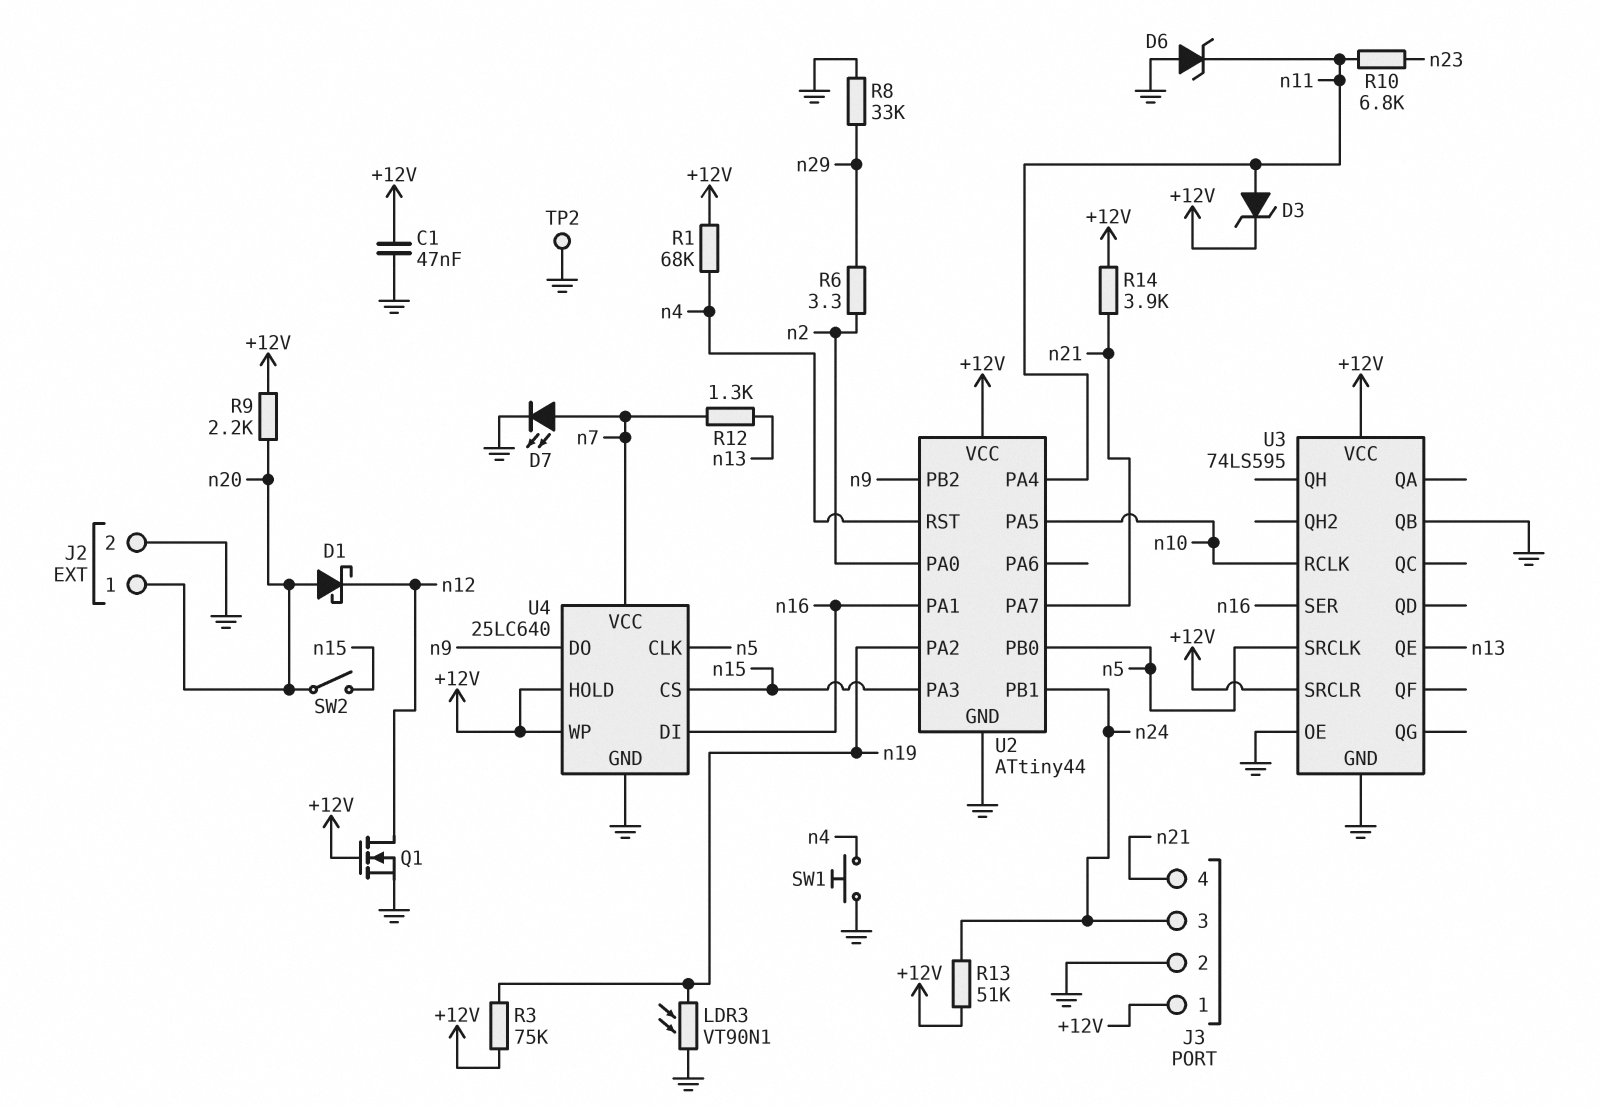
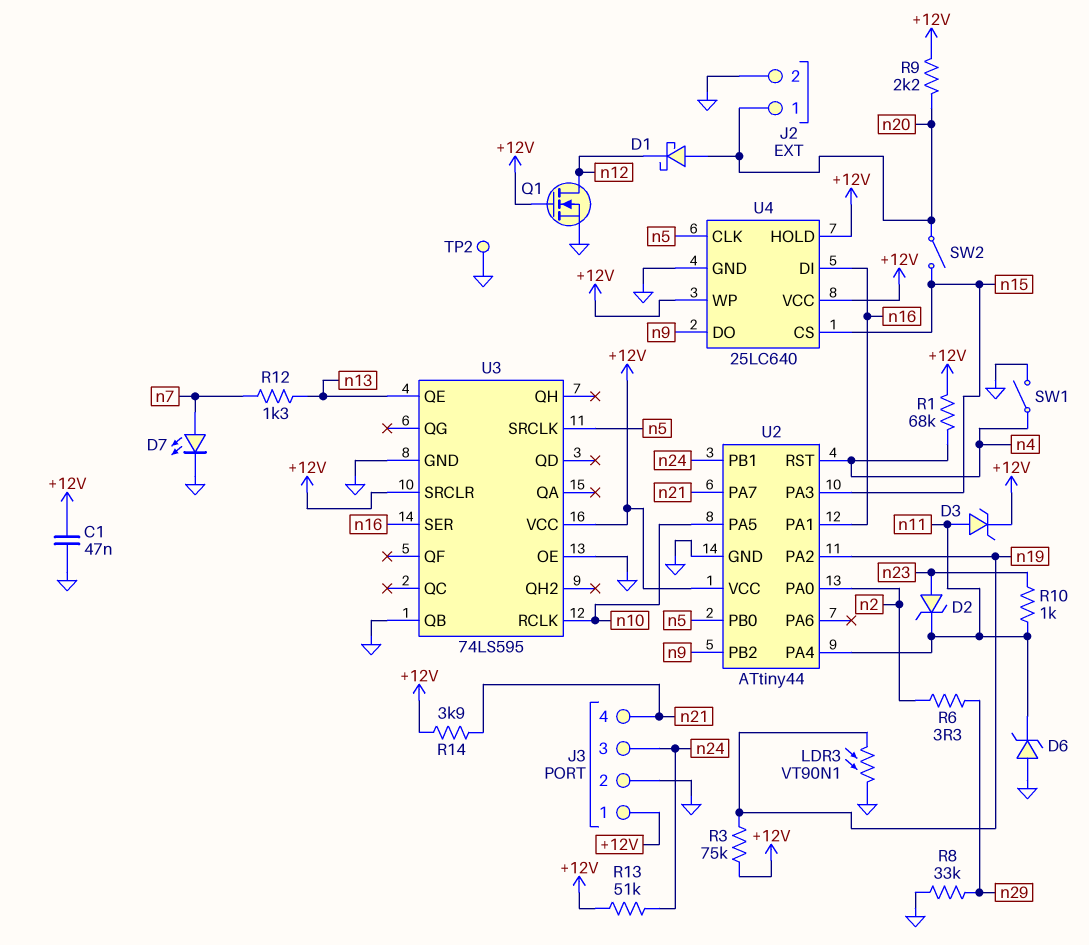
D2: none -> zener (A n23, K n11)
R10: 6.8k (n11, n23) -> 1k (n11, n23)
SW1: button (GND, n4) -> switch (GND, n4)
U4 pin VCC: n7 -> +12V

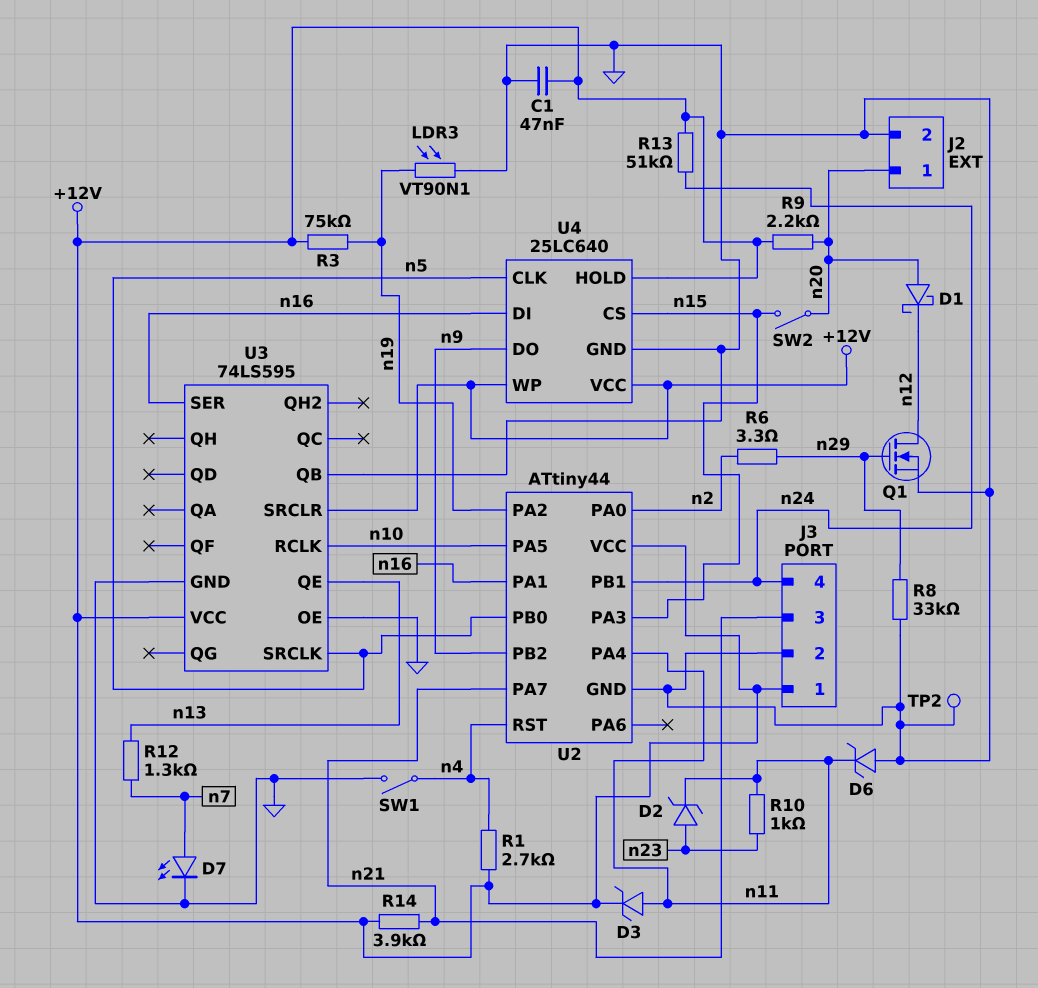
J3 pin 3: n24 -> n21
J3 pin 4: n21 -> n24
Q1: NMOS (G +12V, D n12, S GND) -> NMOS (G n29, D n12, S GND)
R1: 68k (+12V, n4) -> 2.7k (+12V, n4)

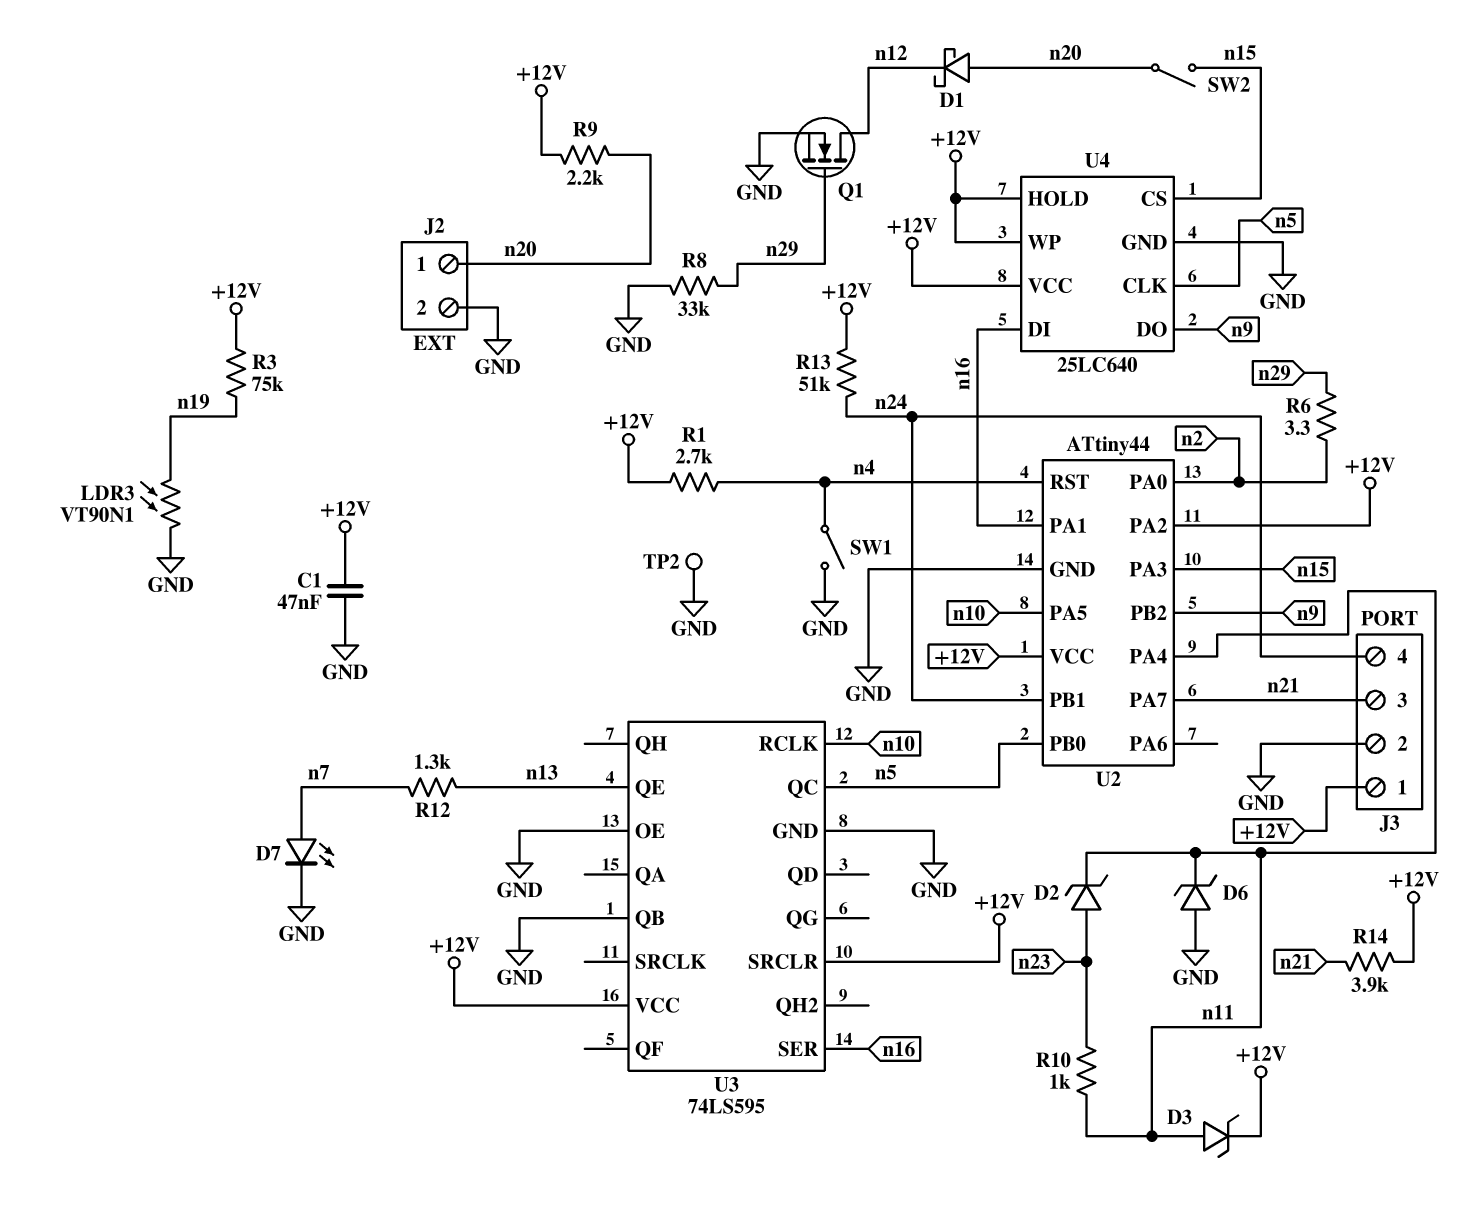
U2 pin PA2: n19 -> +12V
U3 pin QC: none -> n5
U3 pin SRCLK: n5 -> none

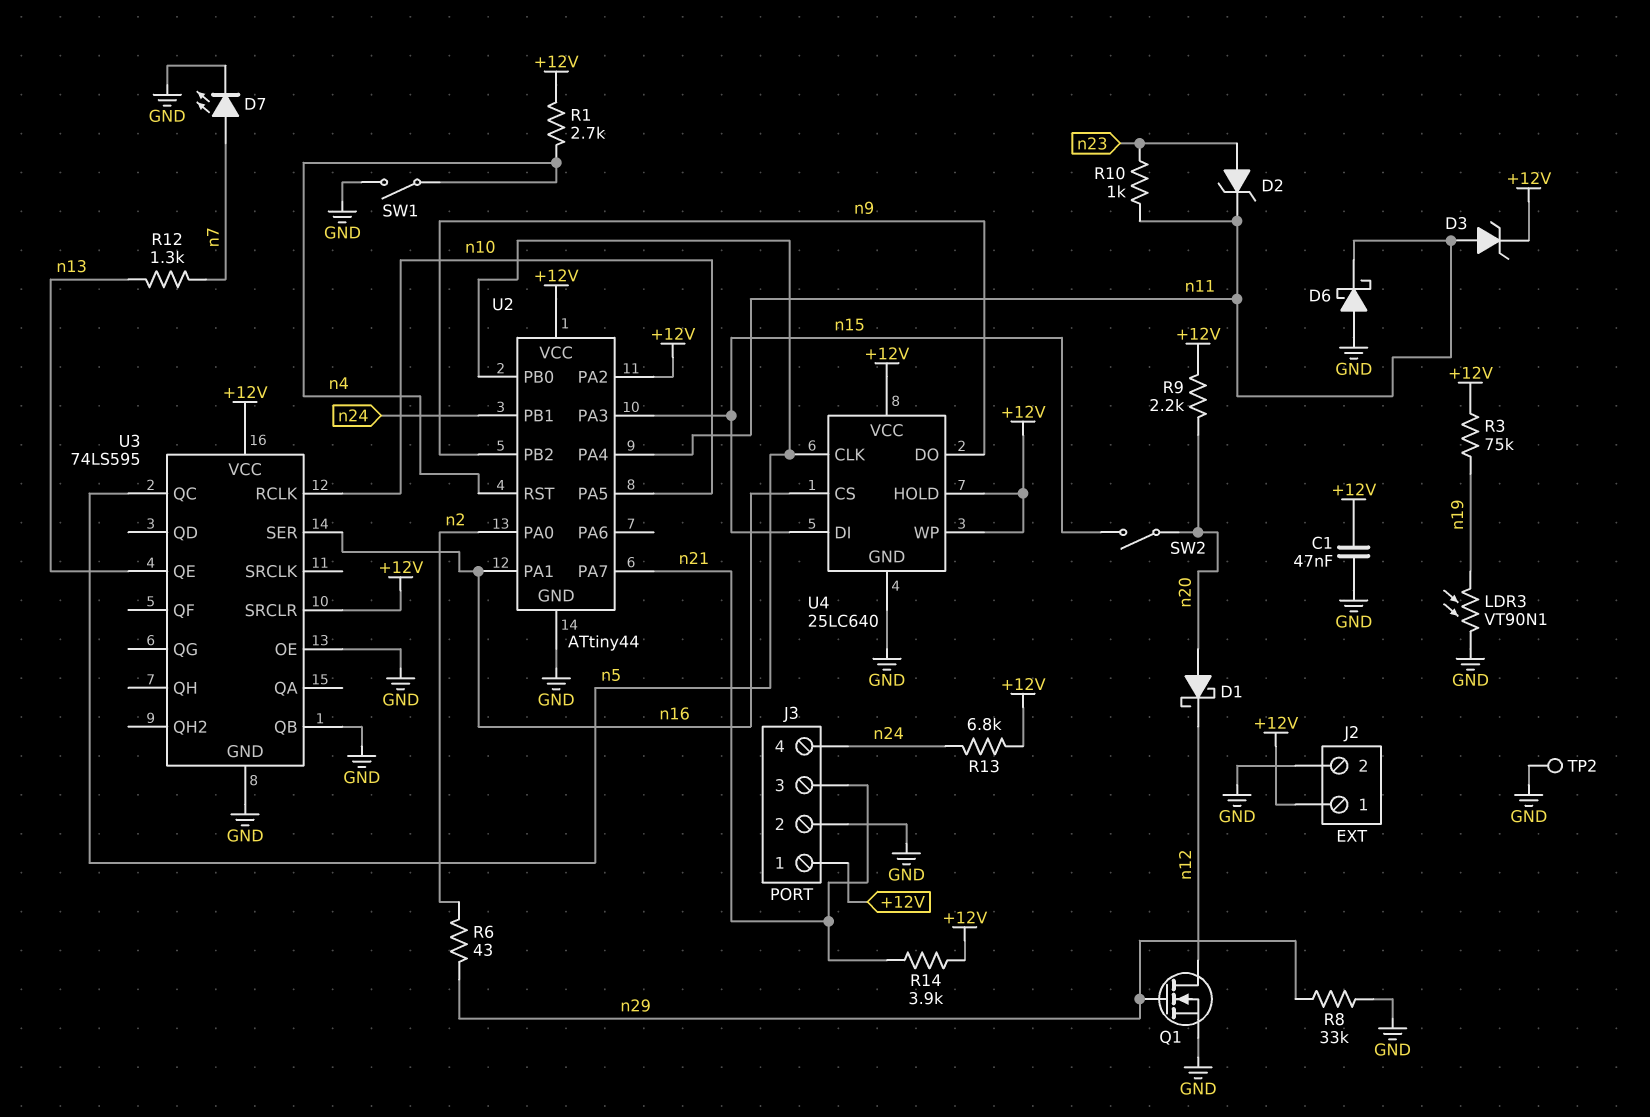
D6: zener (A GND, K n11) -> schottky (A GND, K n11)
J2 pin 1: n20 -> +12V
R6: 3.3 (n2, n29) -> 43 (n2, n29)
R13: 51k (+12V, n24) -> 6.8k (+12V, n24)
U4 pin CS: n15 -> n16
U4 pin DI: n16 -> n15

